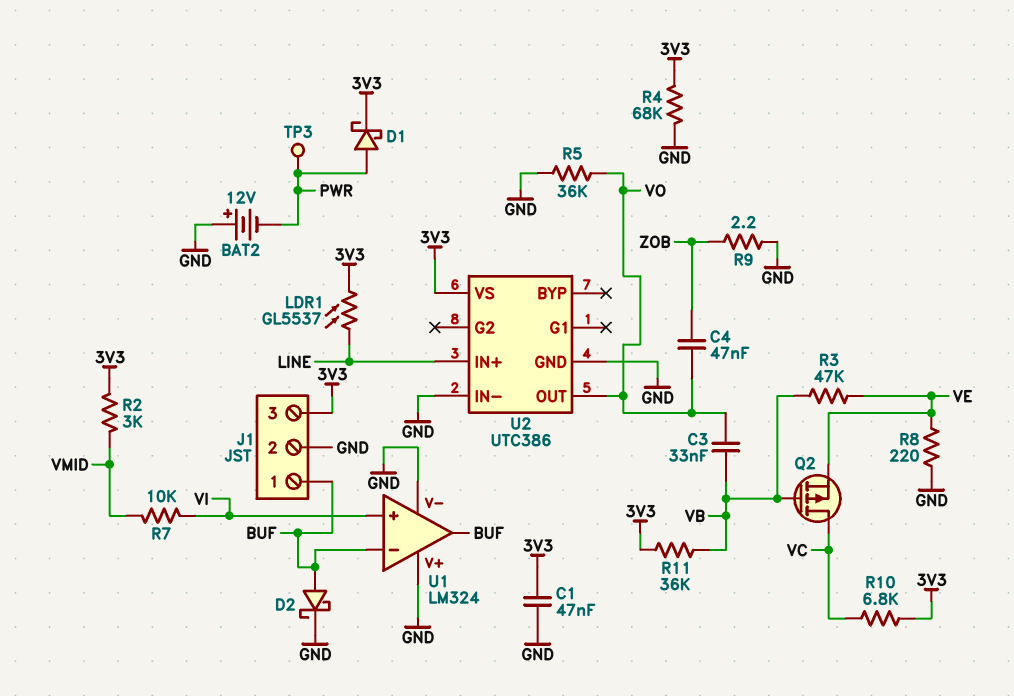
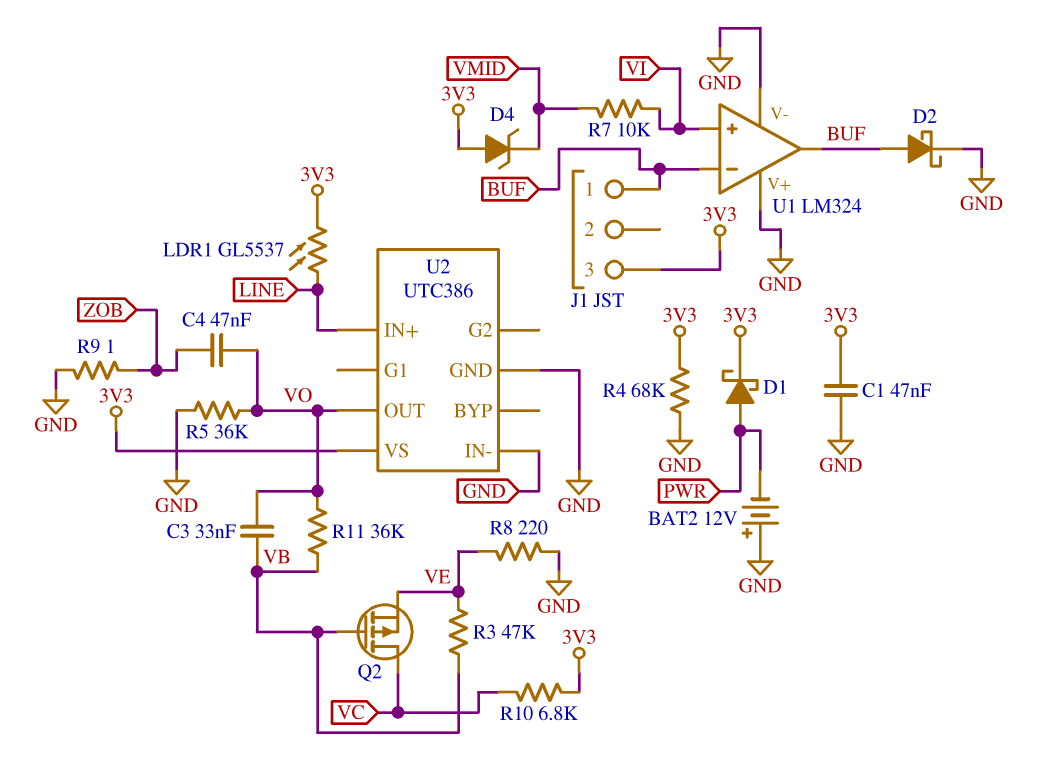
D4: none -> zener (A 3V3, K VMID)
J1 pin 2: GND -> none
R2: 3k (3V3, VMID) -> none
R9: 2.2 (GND, ZOB) -> 1 (GND, ZOB)
R11: 36k (3V3, VB) -> 36k (VB, VO)
TP3: test point (PWR) -> none

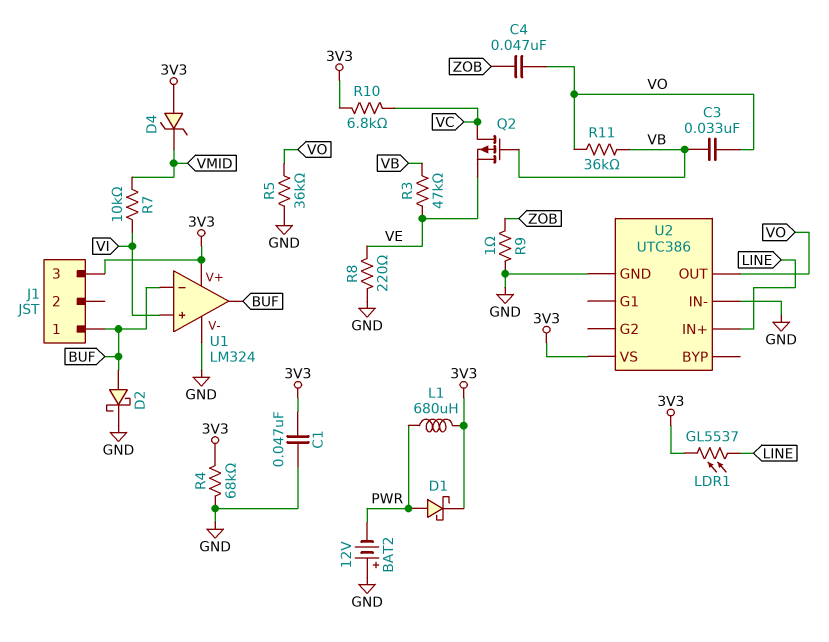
L1: none -> 680uH (3V3, PWR)
U1 pin V+: GND -> 3V3

